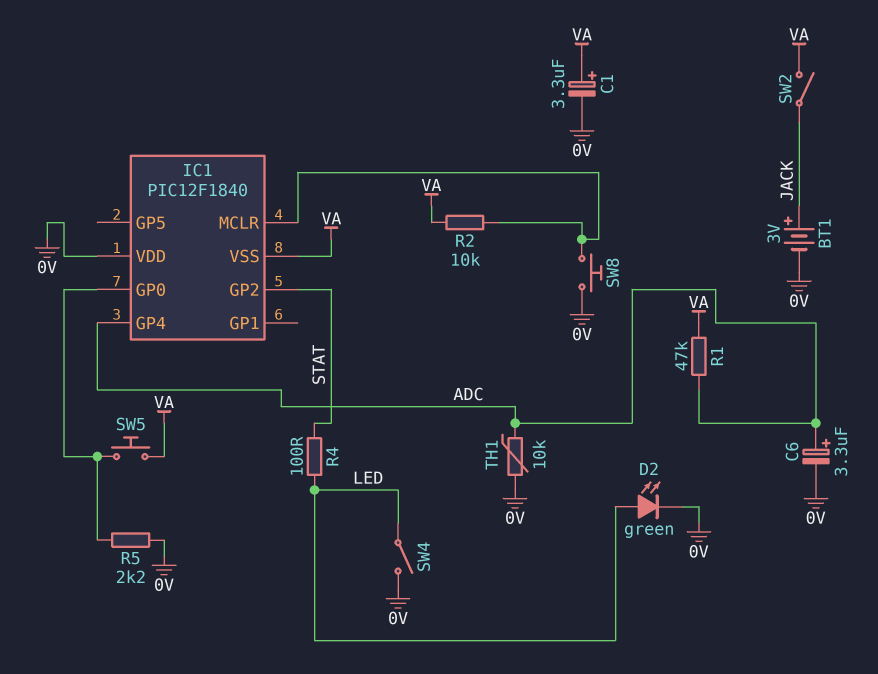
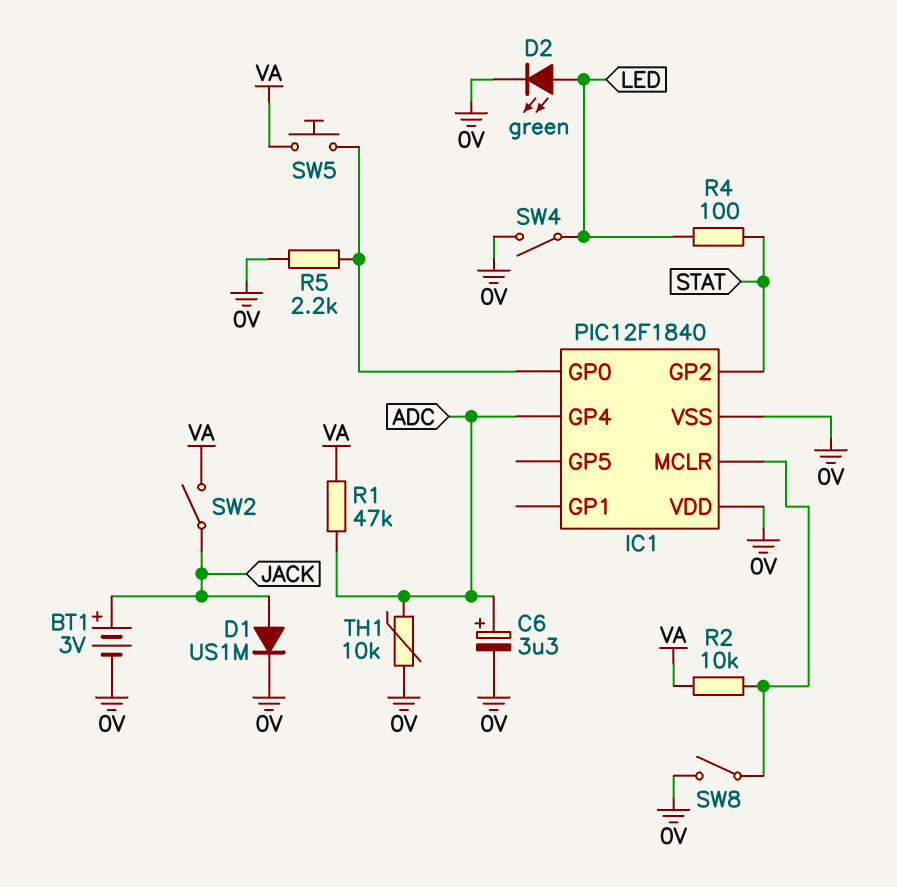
C1: 3.3uF (plus VA, minus 0V) -> none
D1: none -> diode US1M (A JACK, K 0V)
IC1 pin VSS: VA -> 0V
SW8: button (0V, IC1/MCLR) -> switch (0V, IC1/MCLR)

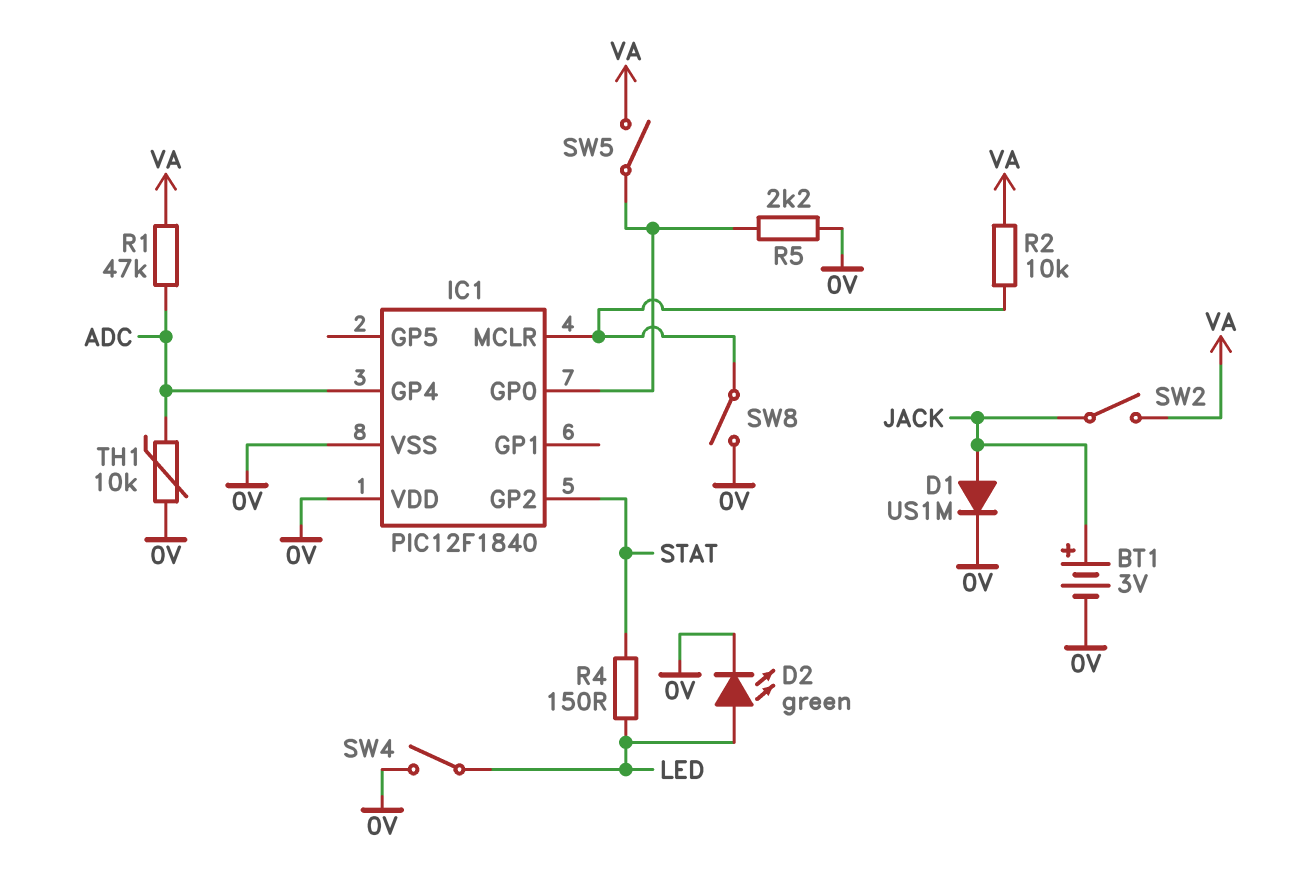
C6: 3.3uF (plus ADC, minus 0V) -> none
R4: 100 (LED, STAT) -> 150 (LED, STAT)
SW5: button (IC1/GP0, VA) -> switch (IC1/GP0, VA)

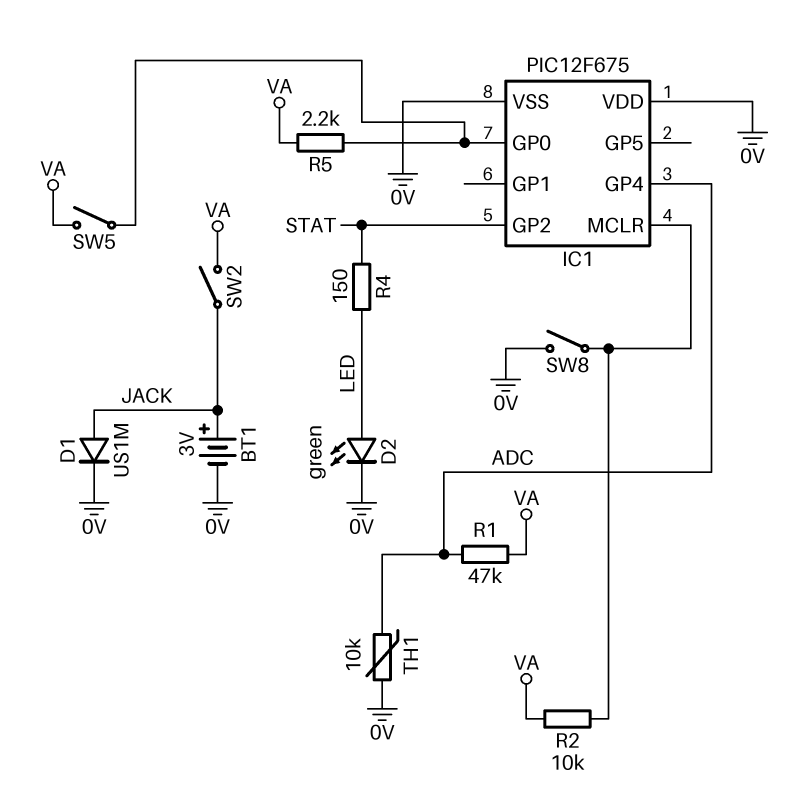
IC1: PIC12F1840 -> PIC12F675
R5: 2.2k (0V, IC1/GP0) -> 2.2k (IC1/GP0, VA)
SW4: switch (0V, LED) -> none

